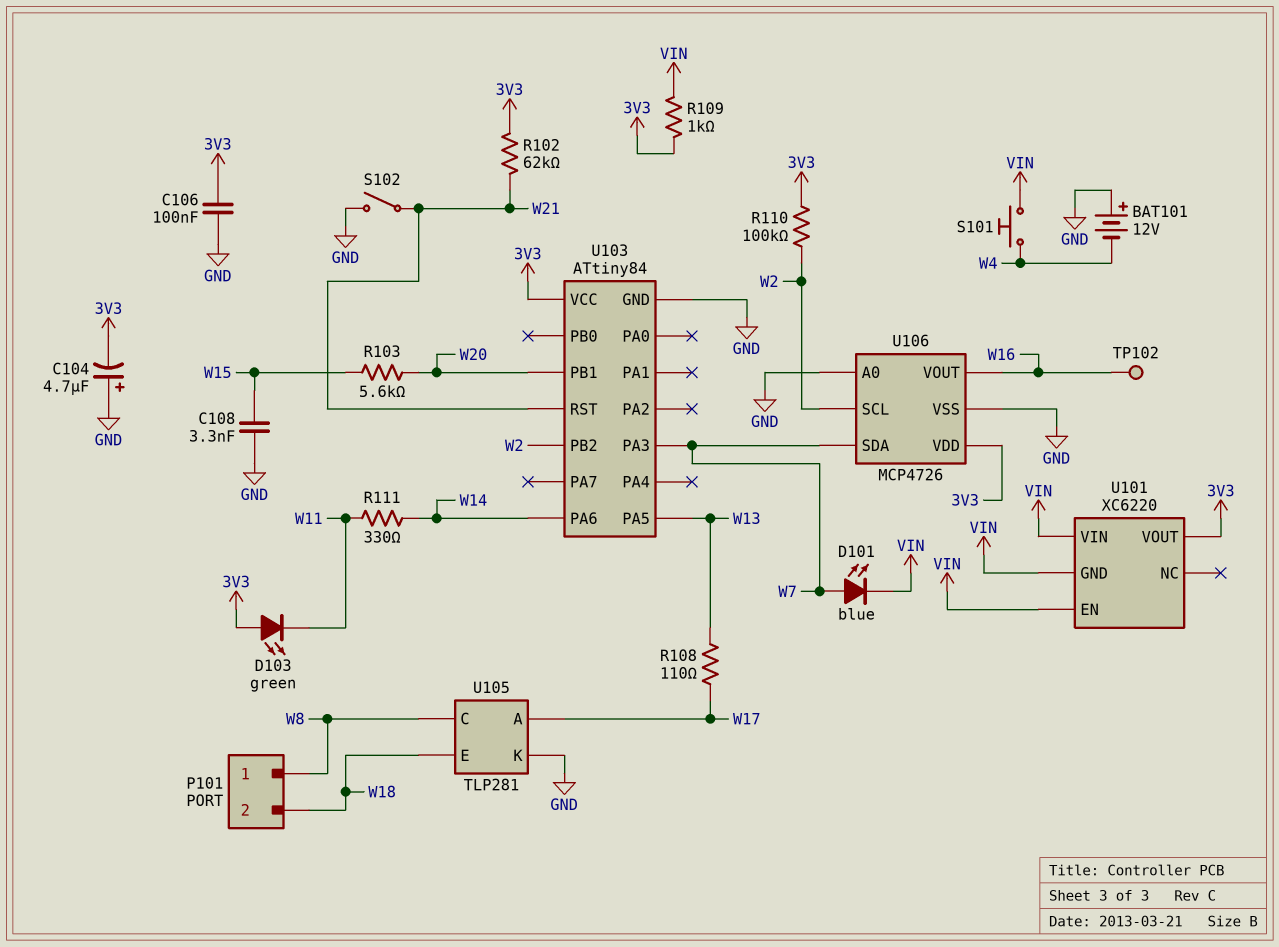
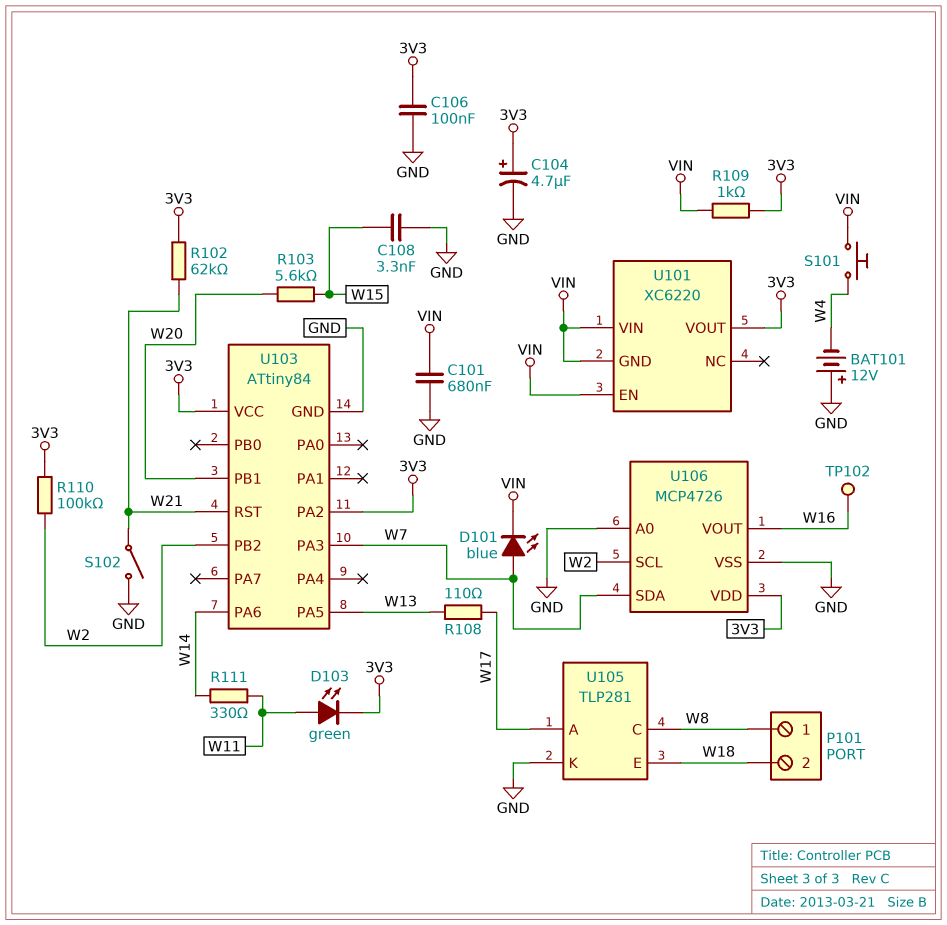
C101: none -> 680nF (GND, VIN)
C104: 4.7uF (plus GND, minus 3V3) -> 4.7uF (plus 3V3, minus GND)
D103: LED green (A 3V3, K W11) -> LED green (A W11, K 3V3)
U103 pin PA2: none -> 3V3

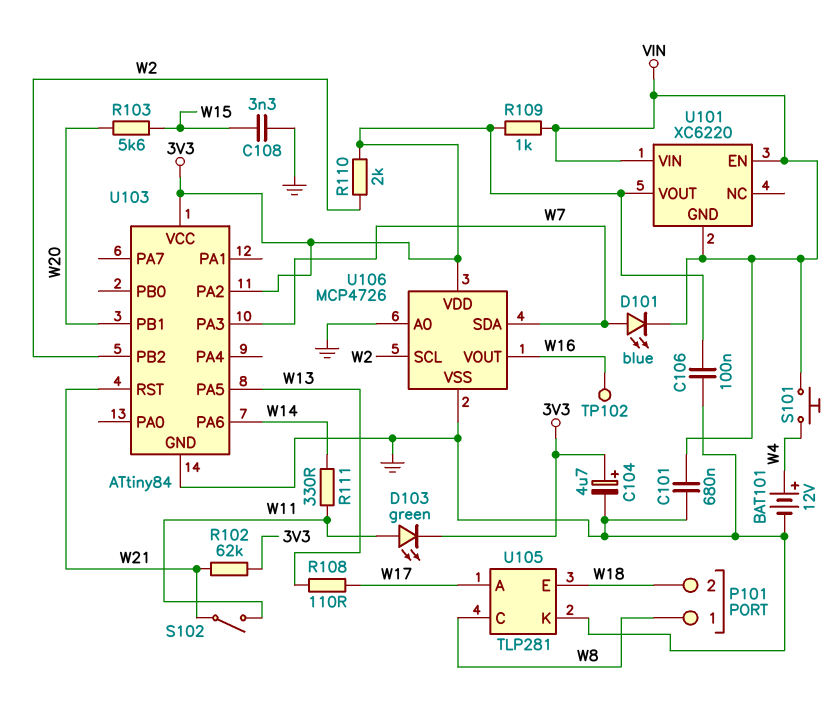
BAT101: 12V (plus GND, minus W4) -> 12V (plus W4, minus GND)
R110: 100k (3V3, W2) -> 2k (3V3, W2)
S102: switch (GND, W21) -> switch (W11, W21)

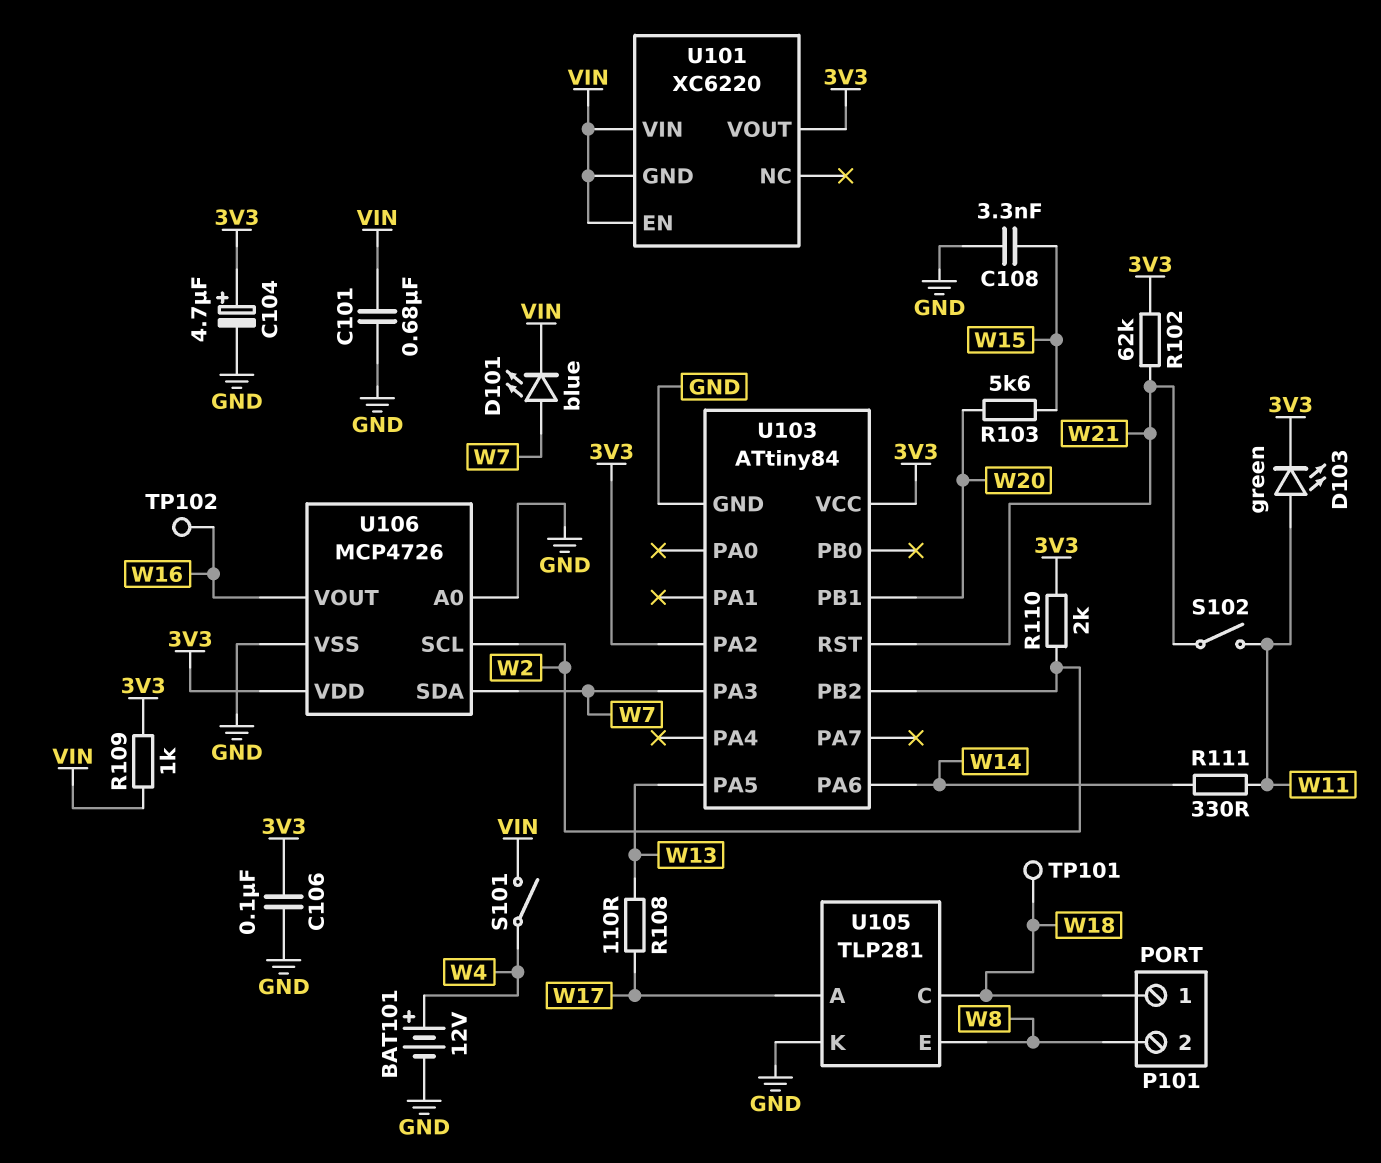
P101 pin 1: W8 -> W18
P101 pin 2: W18 -> W8
S101: button (VIN, W4) -> switch (VIN, W4)
TP101: none -> test point (W18)
U105 pin C: W8 -> W18
U105 pin E: W18 -> W8

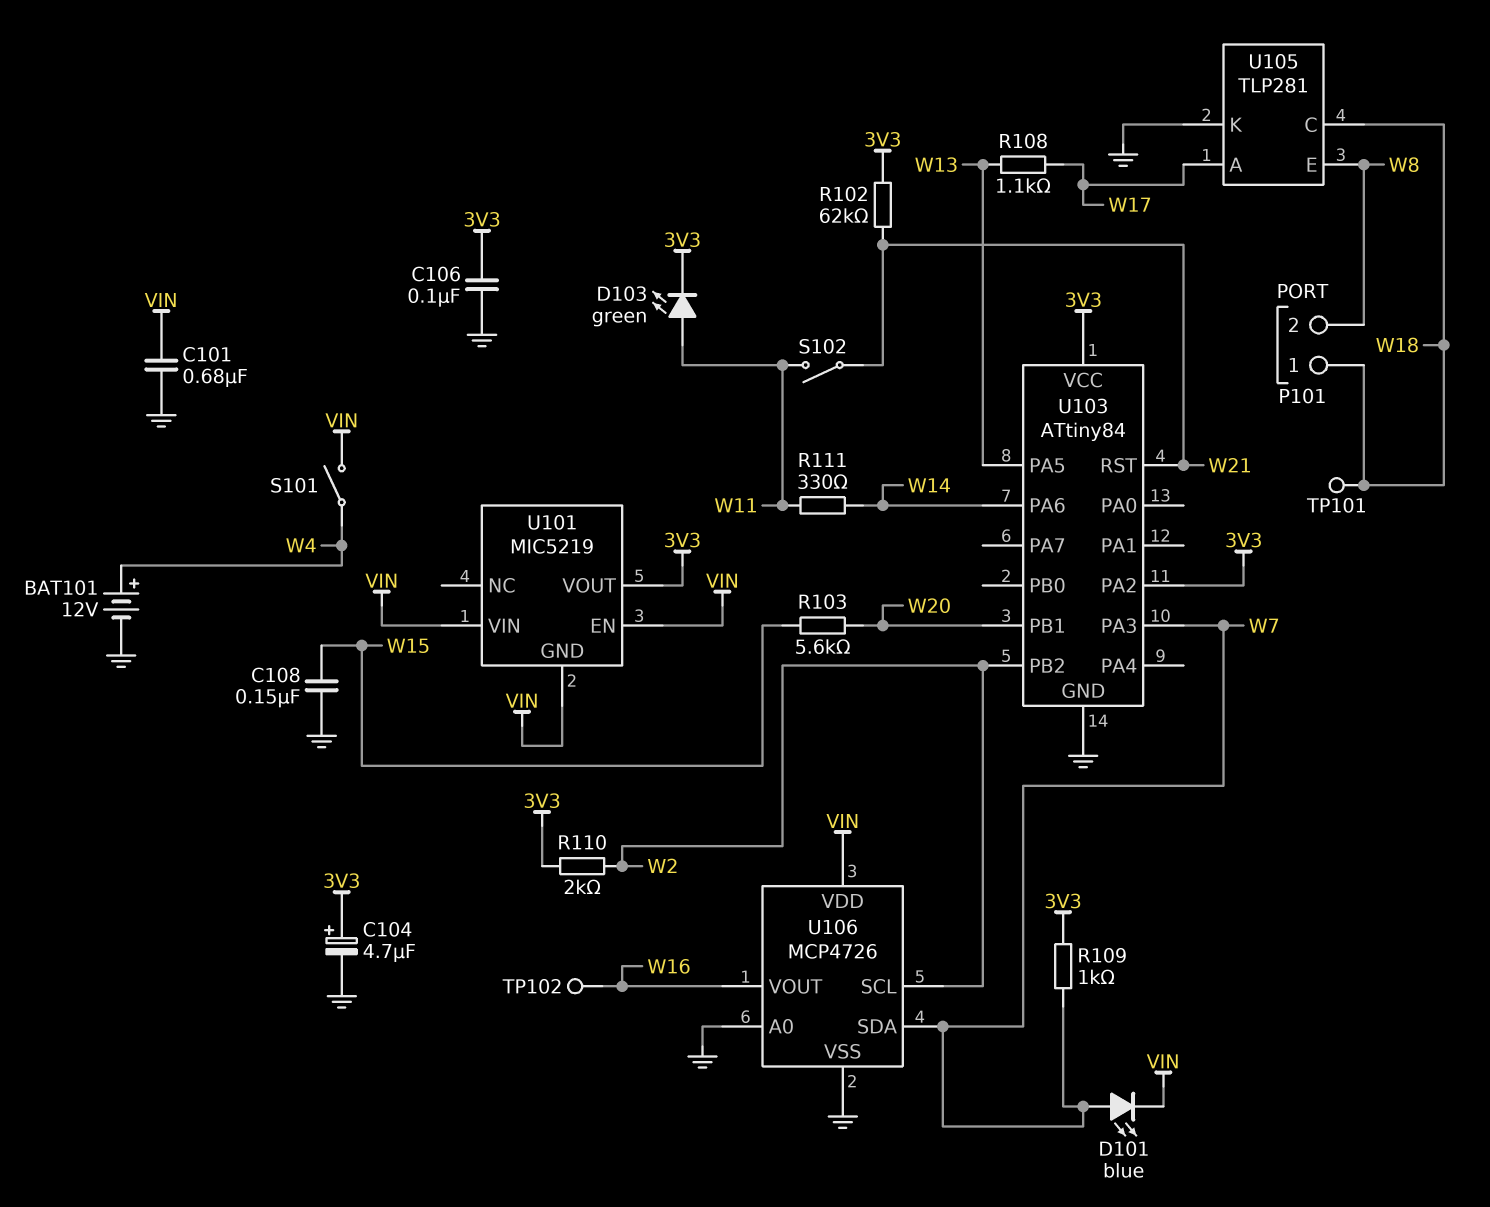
C108: 3.3nF (GND, W15) -> 150nF (GND, W15)
R108: 110 (W13, W17) -> 1.1k (W13, W17)
R109: 1k (3V3, VIN) -> 1k (3V3, W7)
U101: XC6220 -> MIC5219
U106 pin VDD: 3V3 -> VIN

